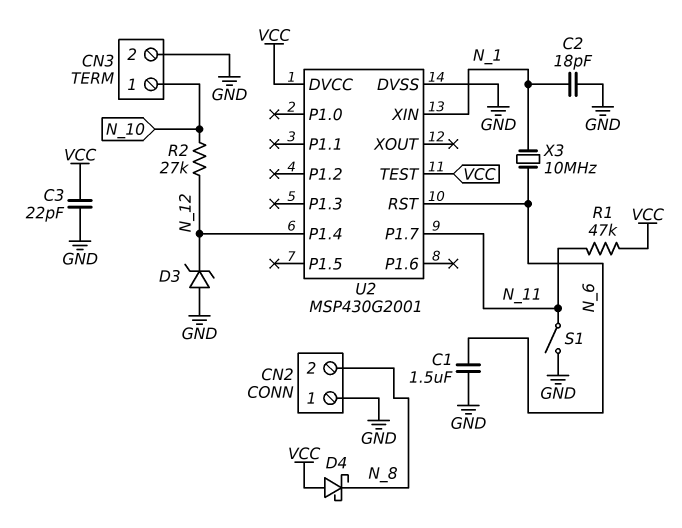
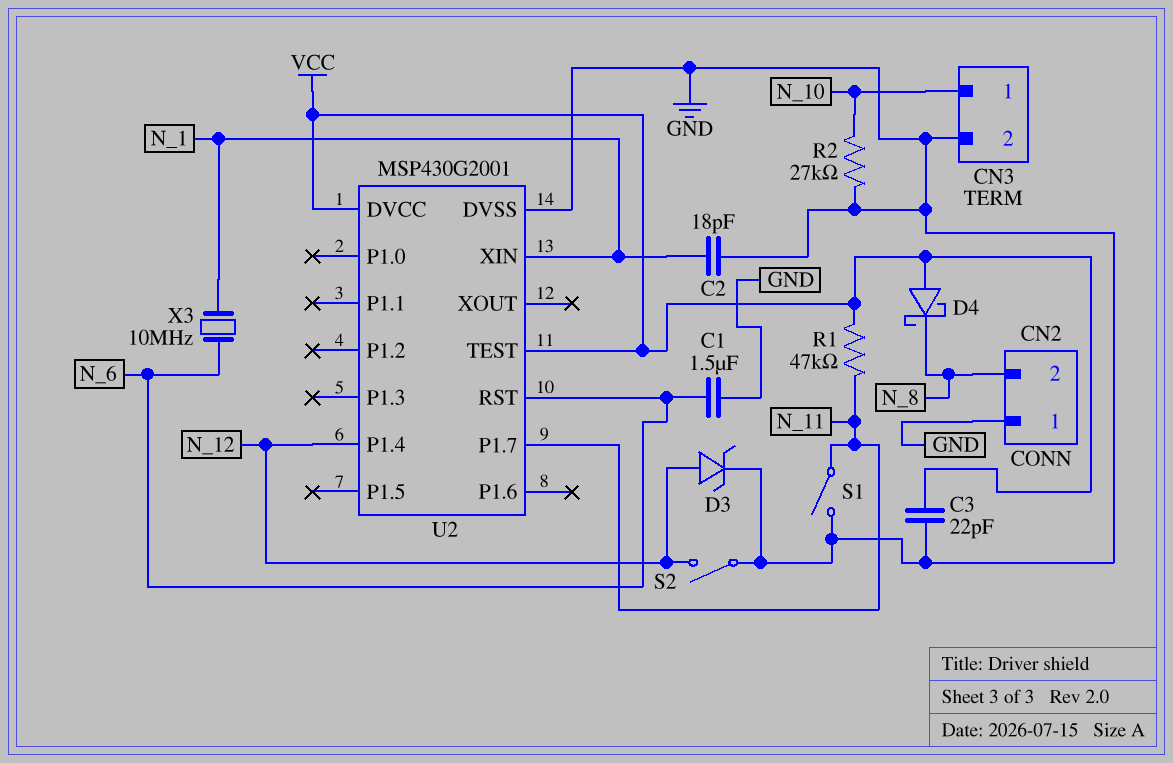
D3: zener (A GND, K N_12) -> zener (A N_12, K GND)
R2: 27k (N_10, N_12) -> 27k (GND, N_10)
S2: none -> switch (GND, N_12)

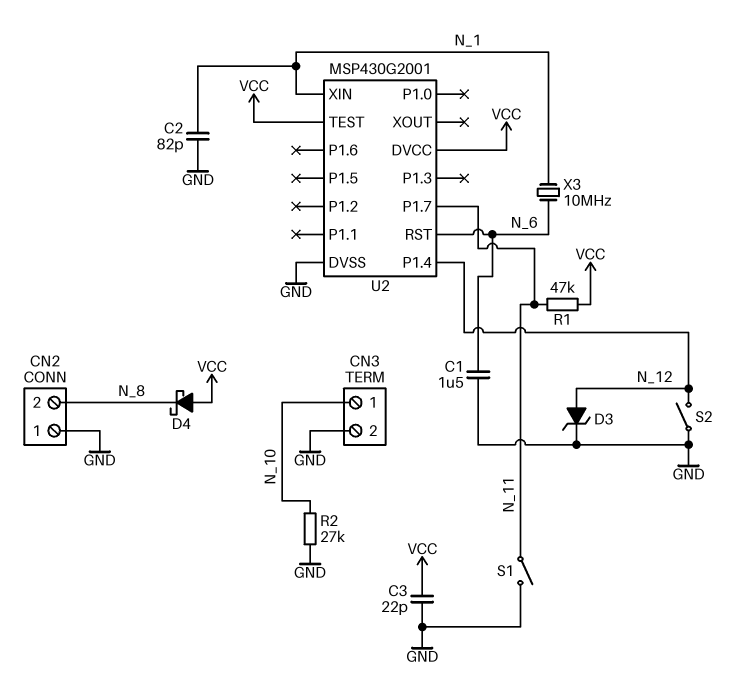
C2: 18pF (GND, N_1) -> 82pF (GND, N_1)

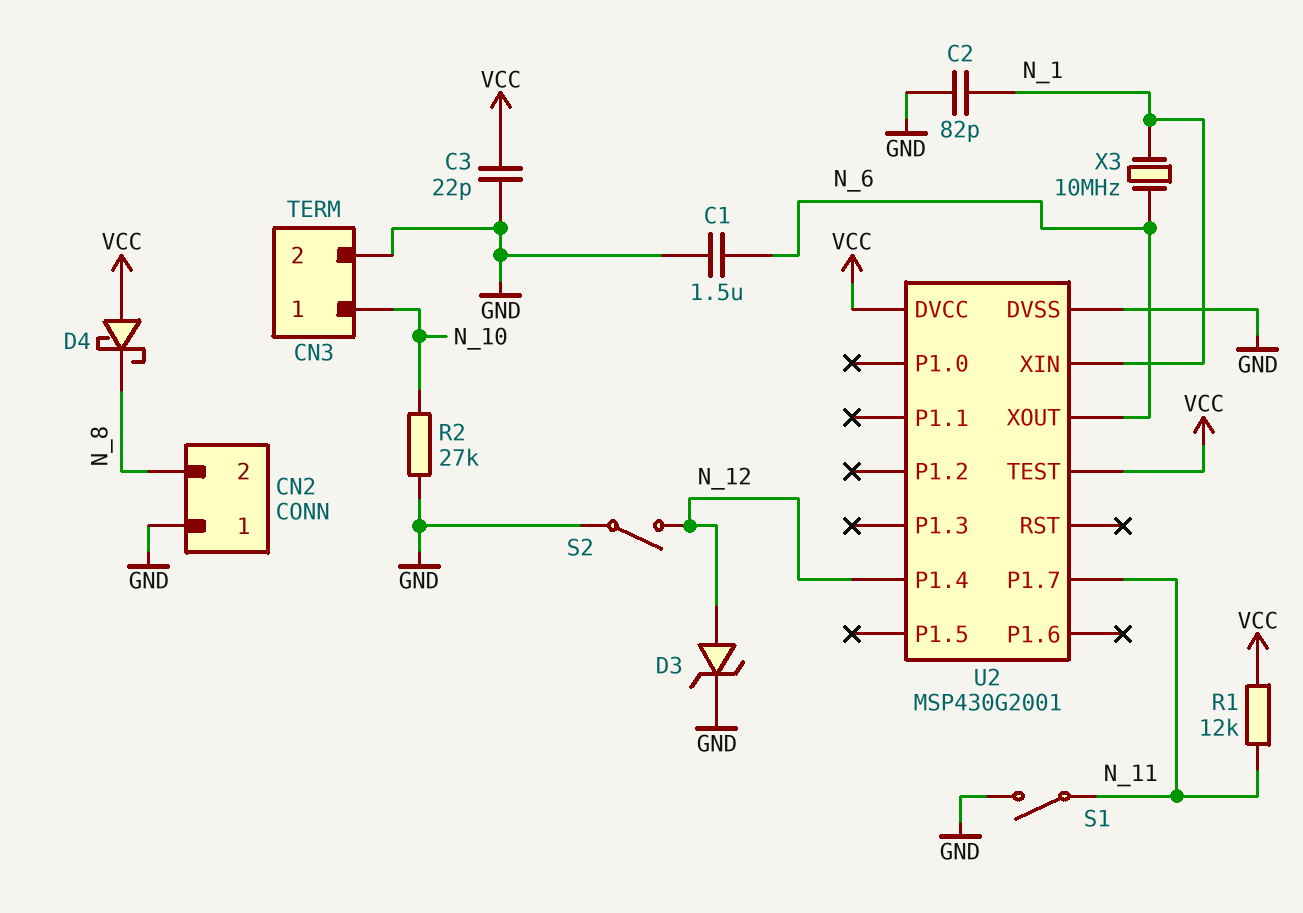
R1: 47k (N_11, VCC) -> 12k (N_11, VCC)
U2 pin RST: N_6 -> none
U2 pin XOUT: none -> N_6

